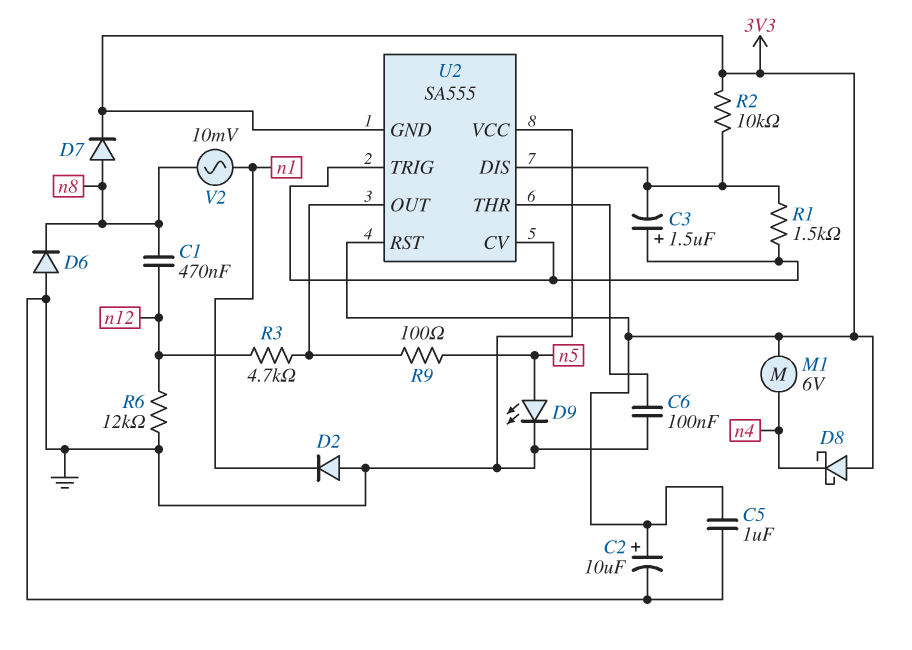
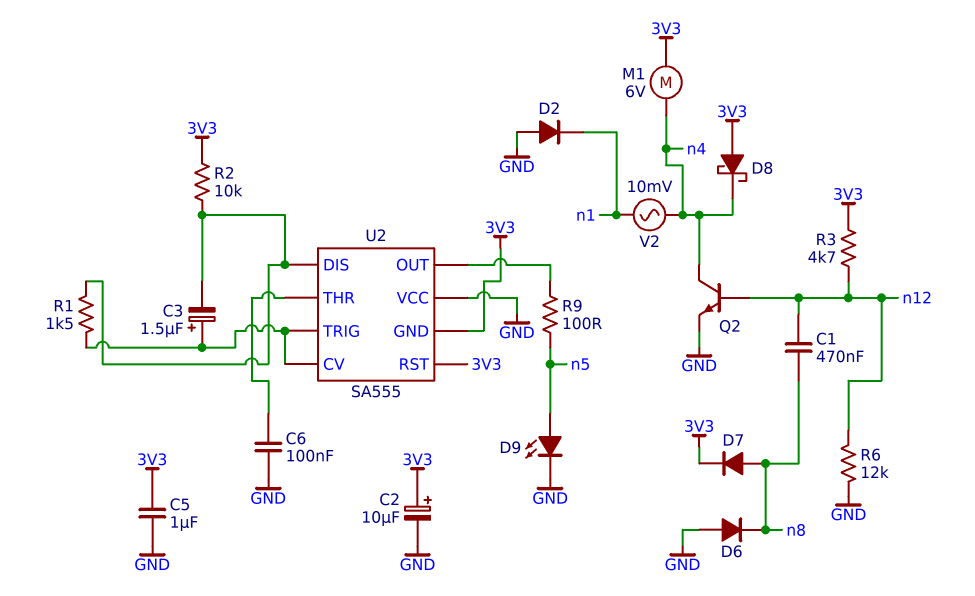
Q2: none -> NPN (B n12, C n4, E GND)
R3: 4.7k (U2/OUT, n12) -> 4.7k (3V3, n12)
V2: AC 10mV (n1, n8) -> AC 10mV (n1, n4)

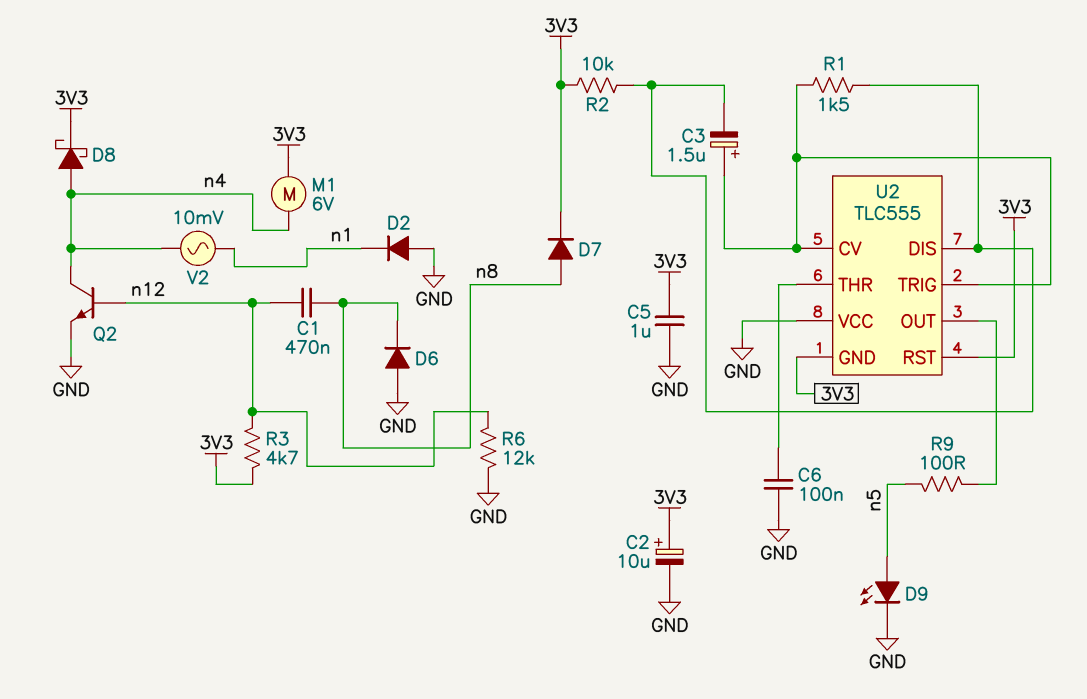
D8: schottky (A 3V3, K n4) -> schottky (A n4, K 3V3)
U2: SA555 -> TLC555

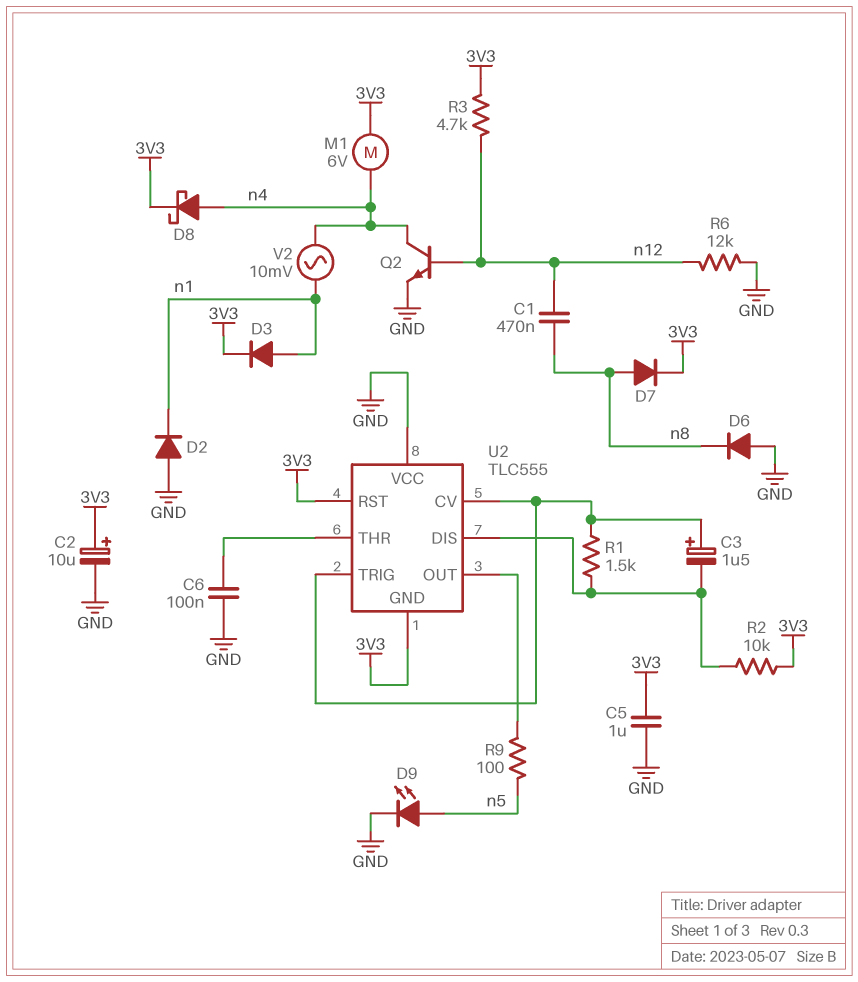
D3: none -> diode (A n1, K 3V3)

